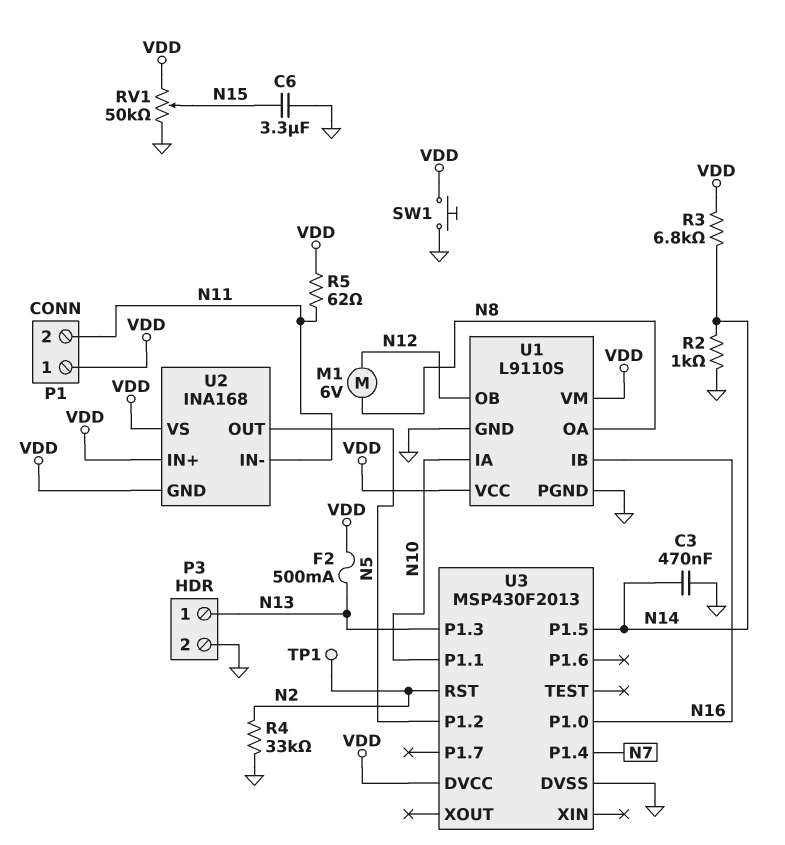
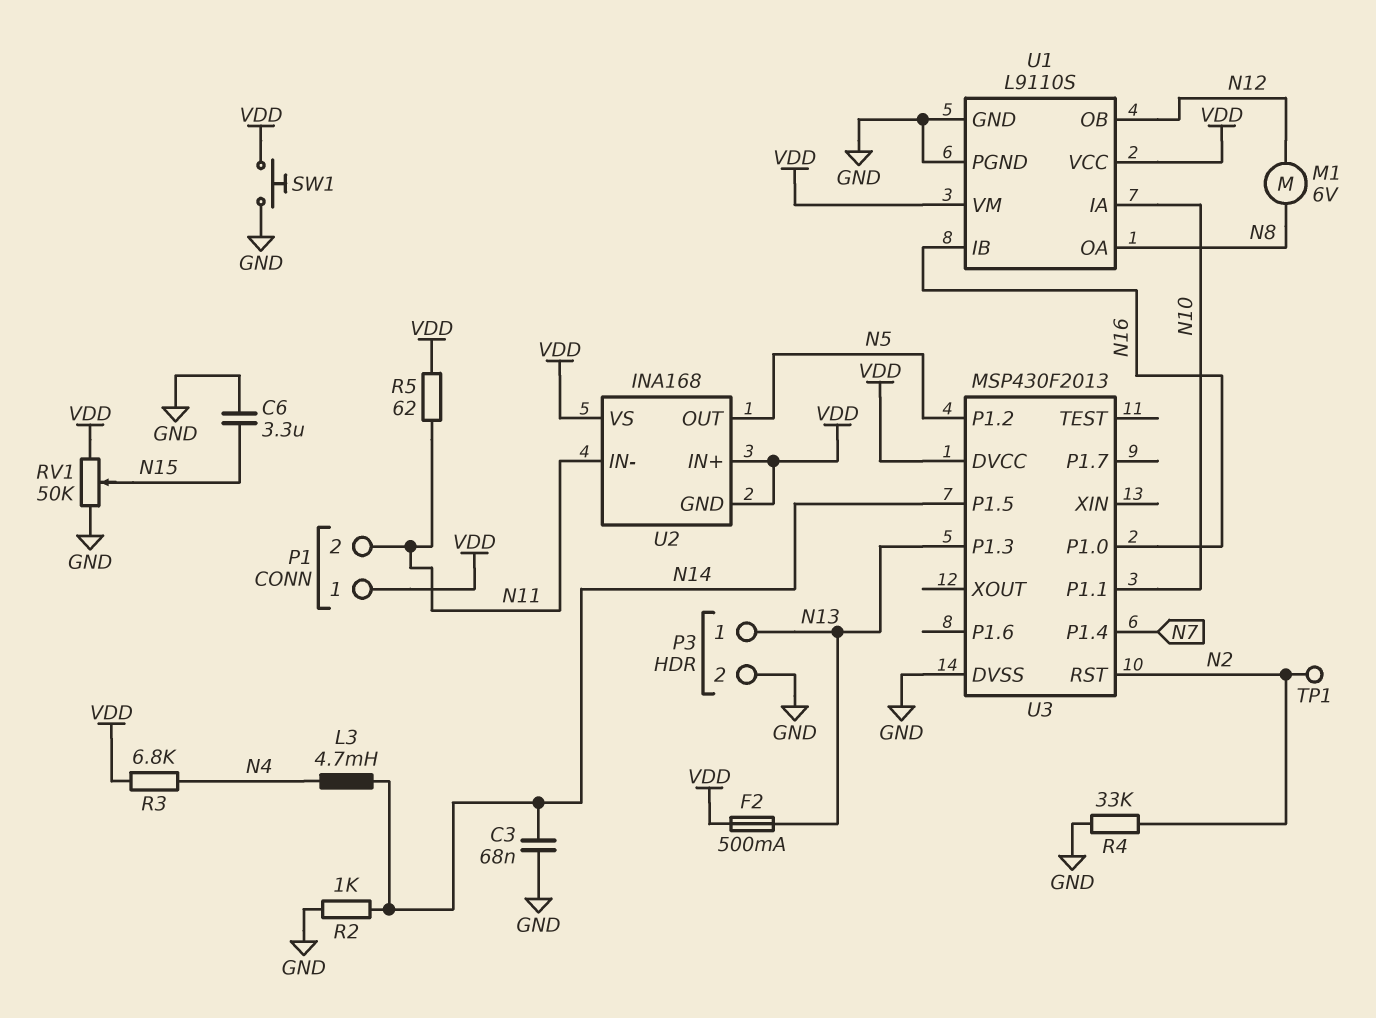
C3: 470nF (GND, N14) -> 68nF (GND, N14)
L3: none -> 4.7mH (N4, N14)
R3: 6.8k (N14, VDD) -> 6.8k (N4, VDD)

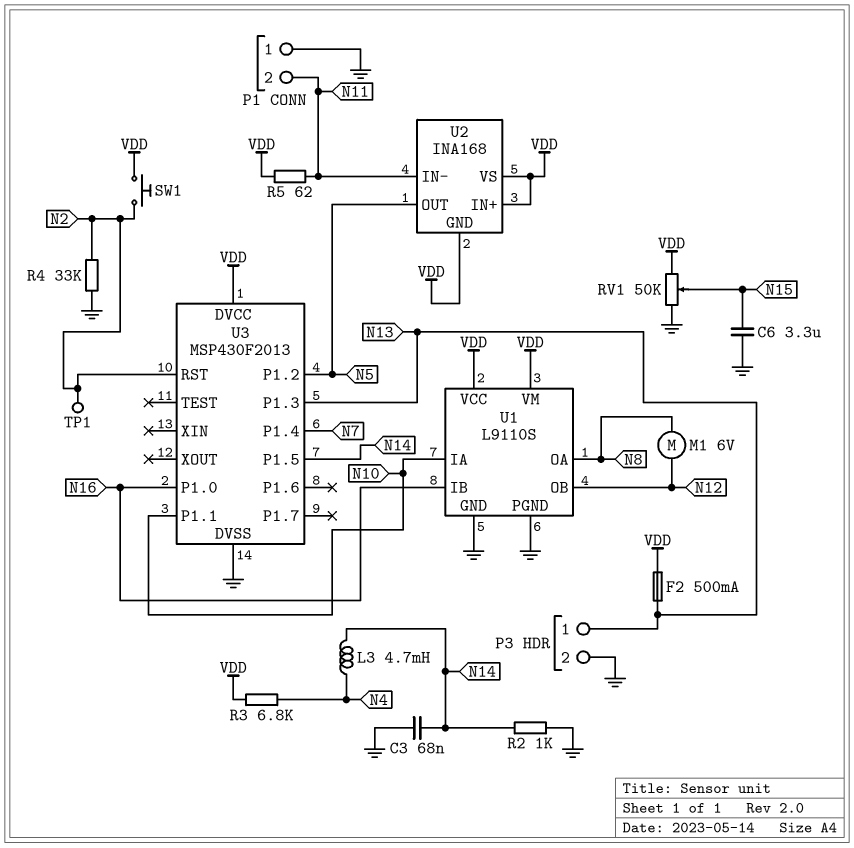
P1 pin 1: VDD -> GND
SW1: button (GND, VDD) -> button (N2, VDD)

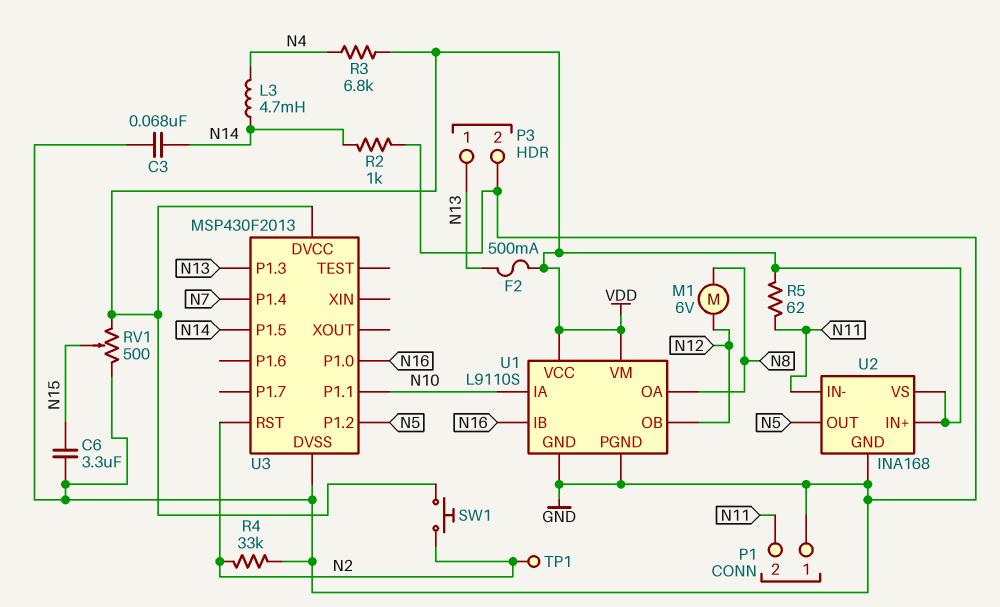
RV1: 50k (GND, VDD, wiper N15) -> 500 (GND, VDD, wiper N15)
U2 pin GND: VDD -> GND

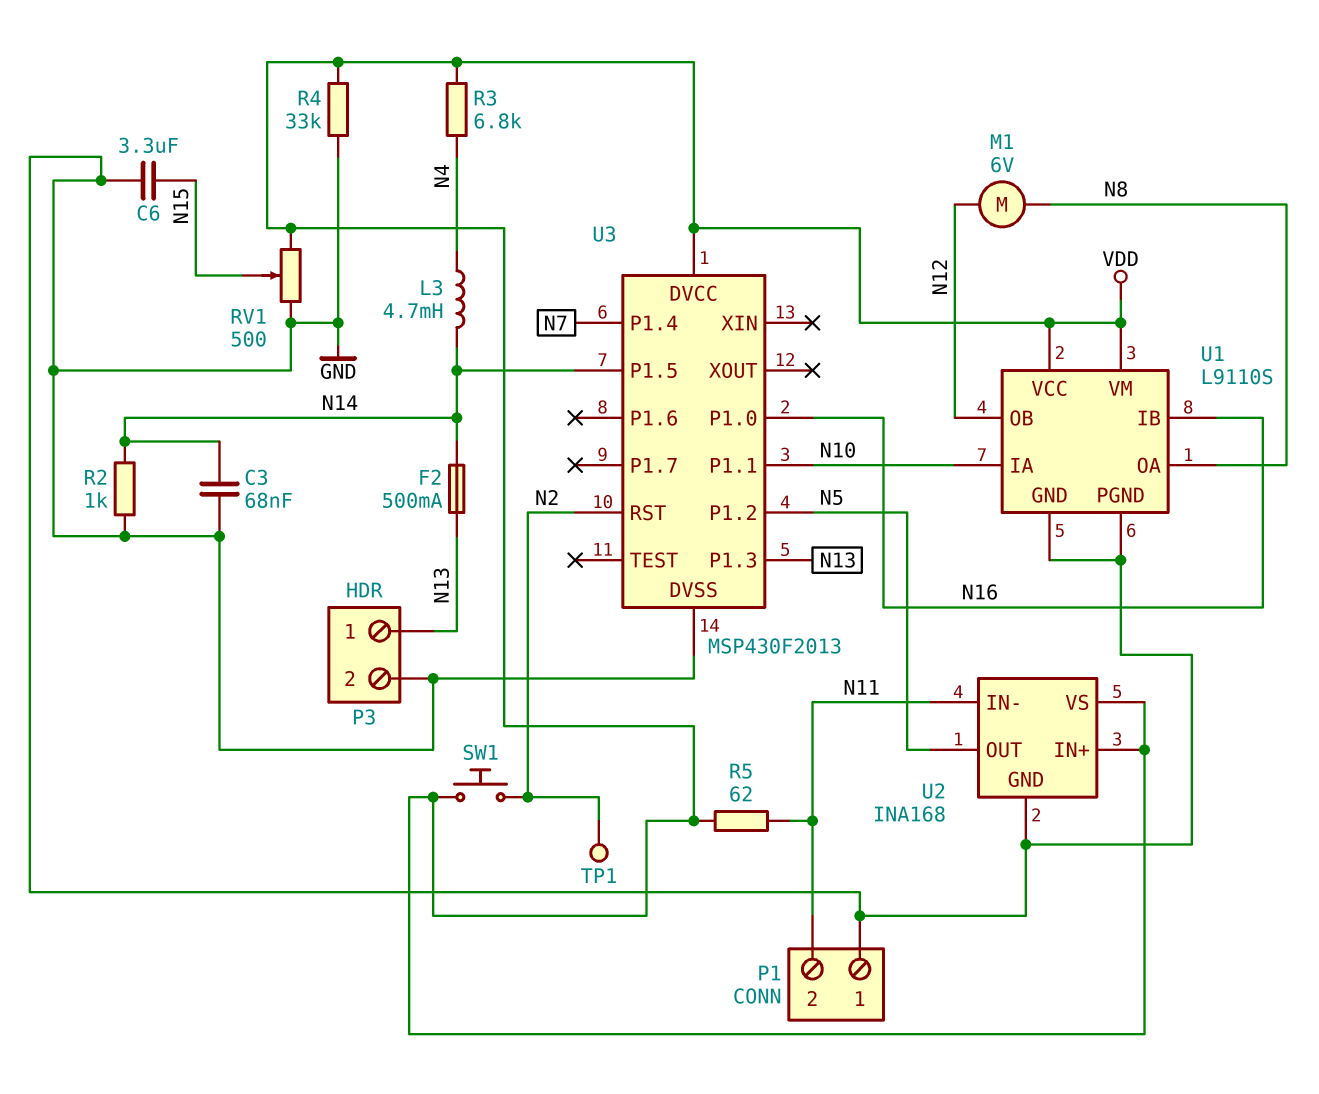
F2: 500mA (N13, VDD) -> 500mA (N13, N14)
R4: 33k (GND, N2) -> 33k (GND, VDD)

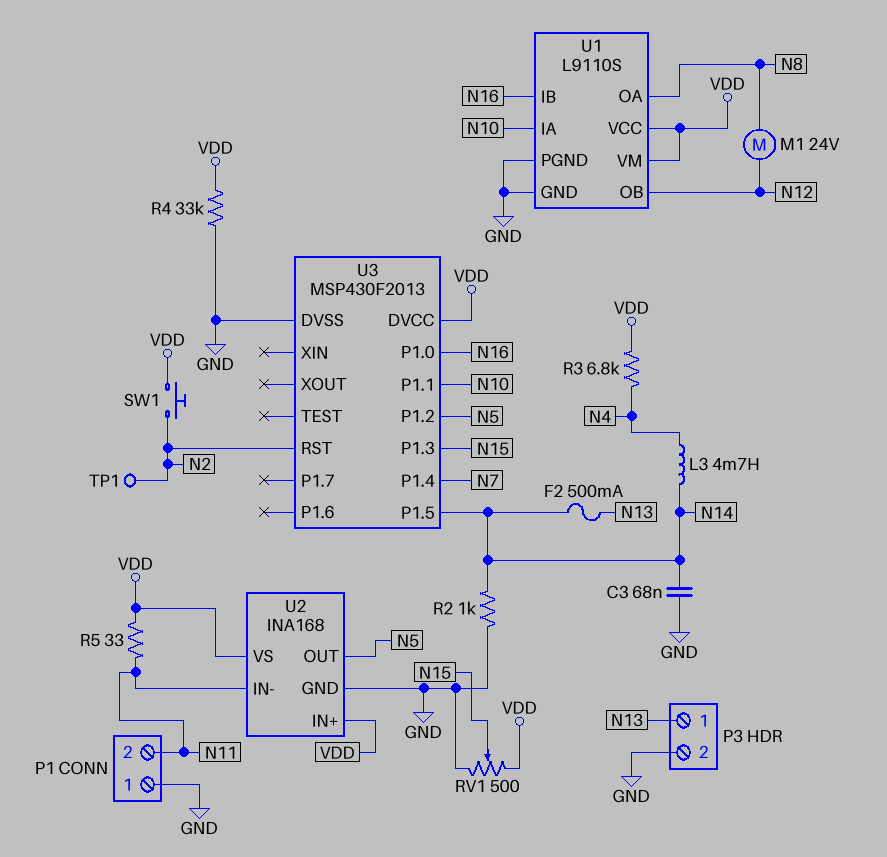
C6: 3.3uF (GND, N15) -> none
M1: motor 6V (N8, N12) -> motor 24V (N8, N12)
R5: 62 (N11, VDD) -> 33 (N11, VDD)
U3 pin P1.3: N13 -> N15

